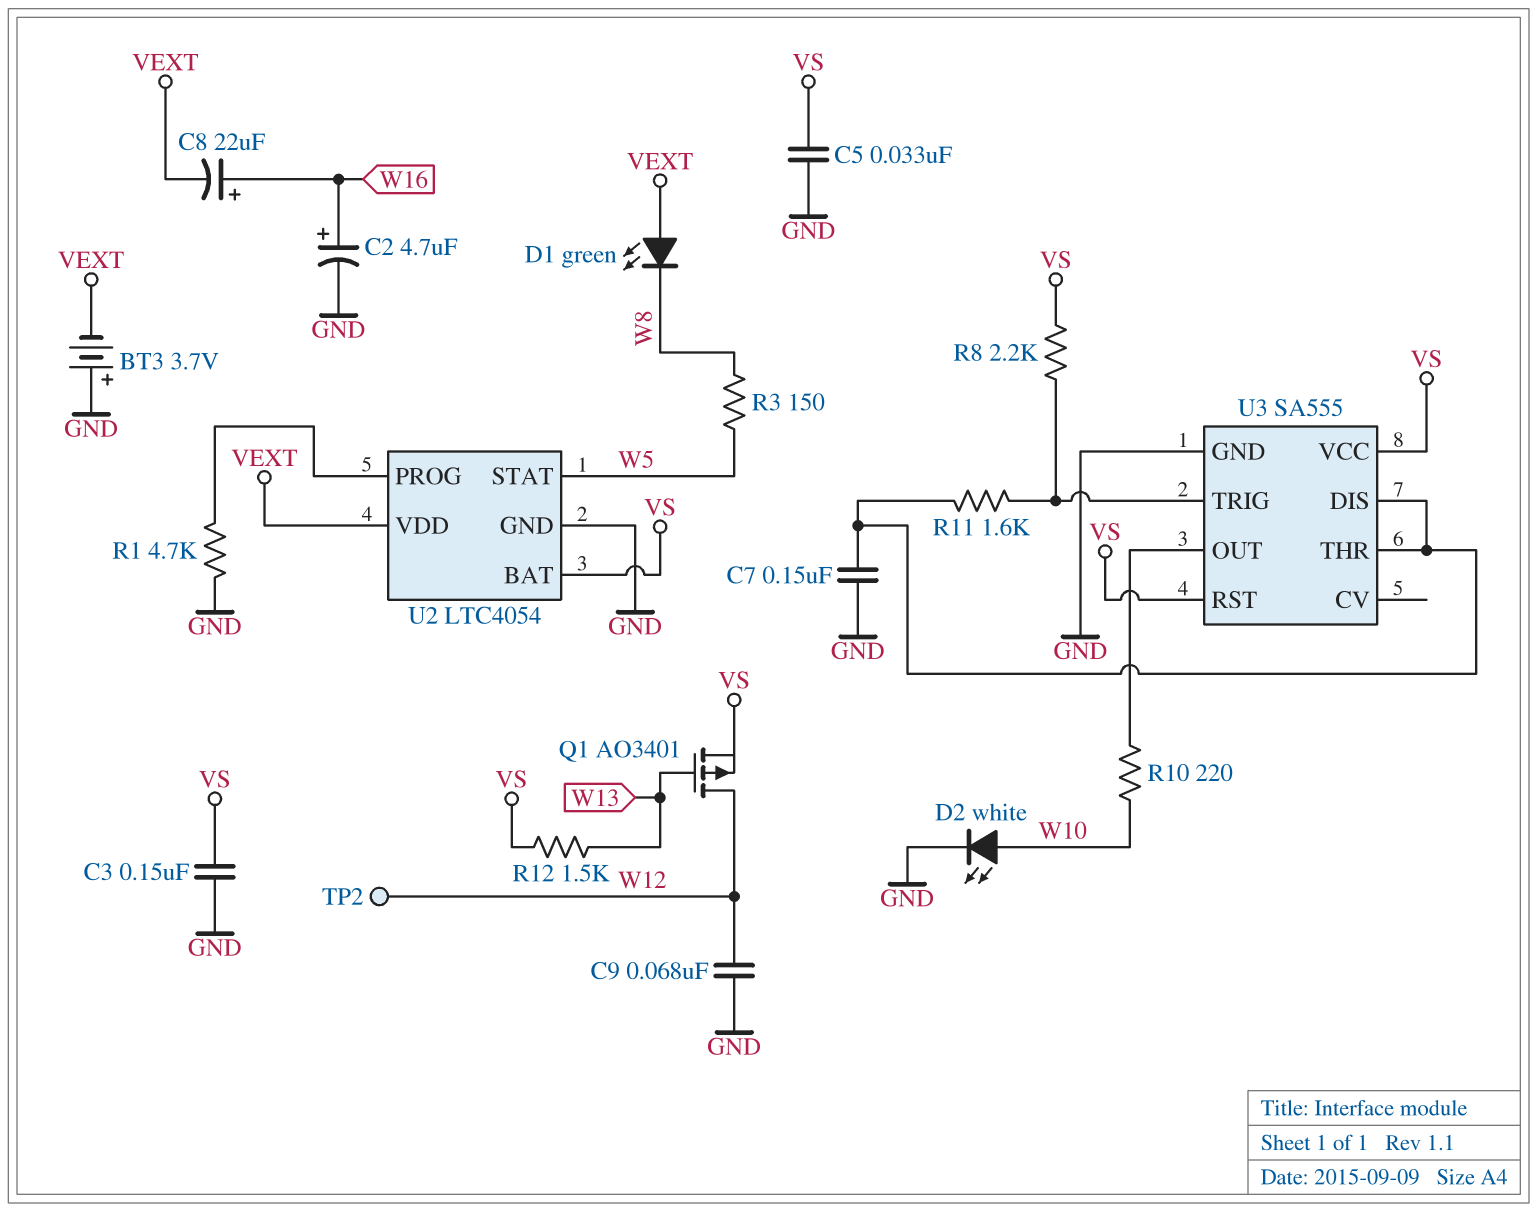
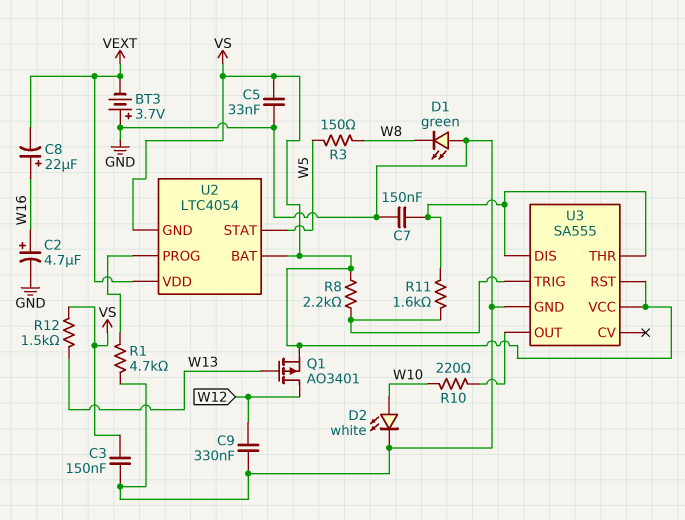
C9: 68nF (GND, W12) -> 330nF (GND, W12)
D1: LED green (A VEXT, K W8) -> LED green (A GND, K W8)
TP2: test point (W12) -> none
U2 pin GND: GND -> VS

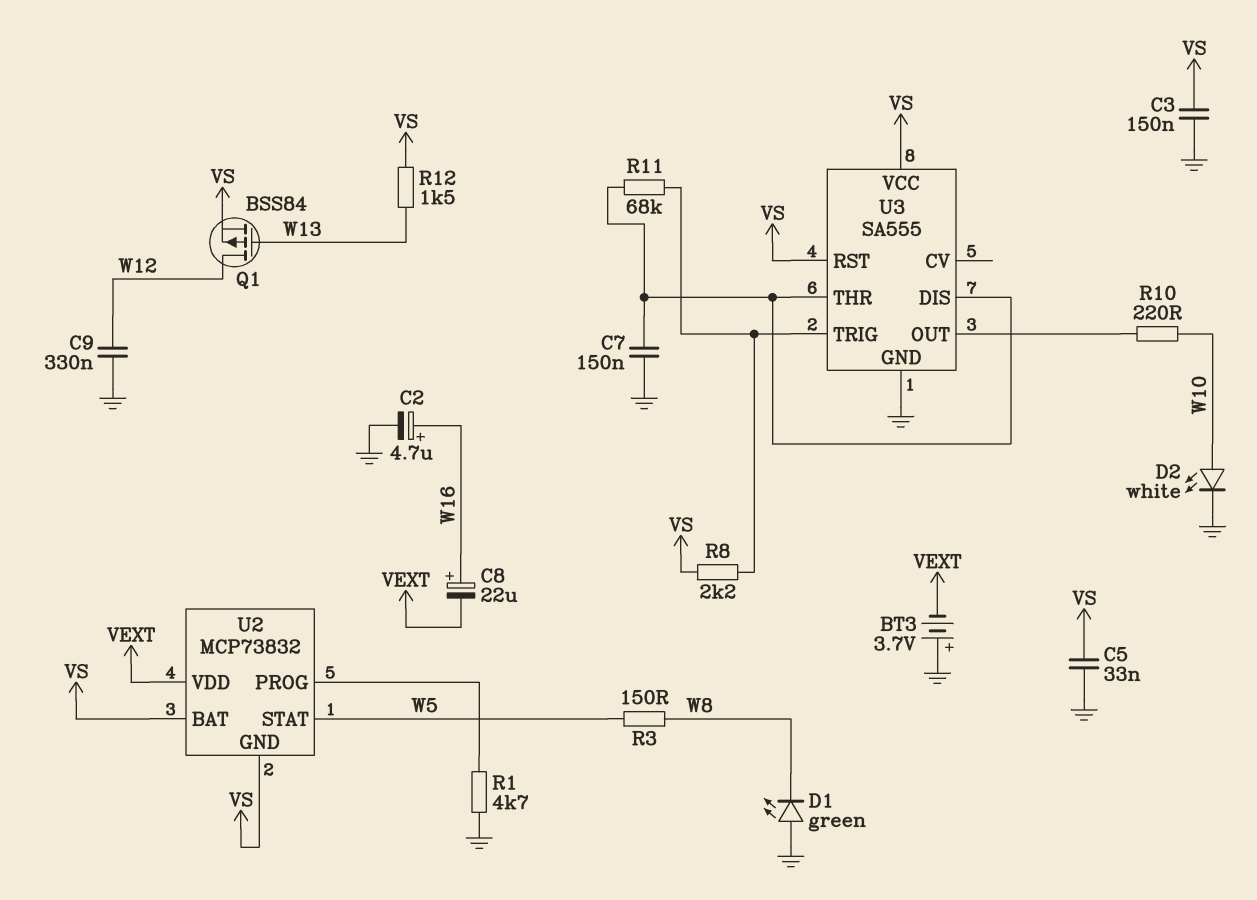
Q1: PMOS AO3401 (G W13, D W12, S VS) -> PMOS BSS84 (G W13, D W12, S VS)
R11: 1.6k (U3/DIS, U3/TRIG) -> 68k (U3/DIS, U3/TRIG)
U2: LTC4054 -> MCP73832

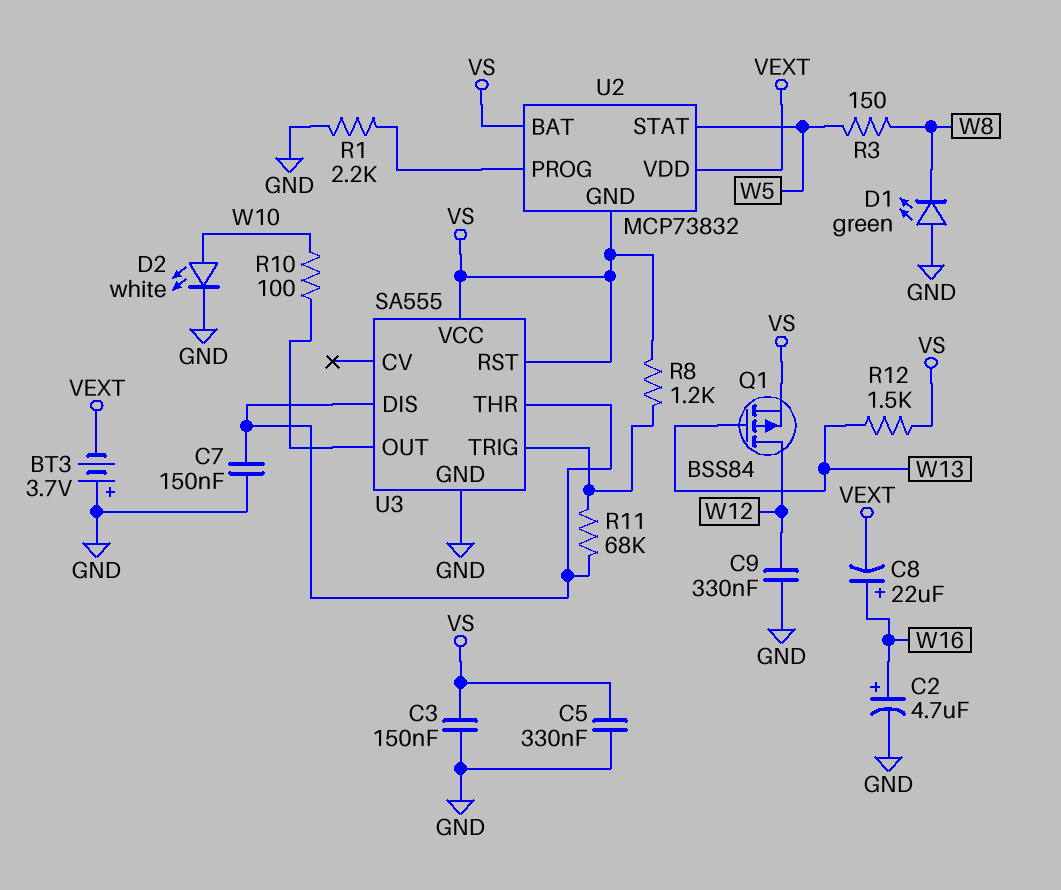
C5: 33nF (GND, VS) -> 330nF (GND, VS)
R1: 4.7k (GND, U2/PROG) -> 2.2k (GND, U2/PROG)
R8: 2.2k (U3/TRIG, VS) -> 1.2k (U3/TRIG, VS)
R10: 220 (U3/OUT, W10) -> 100 (U3/OUT, W10)

